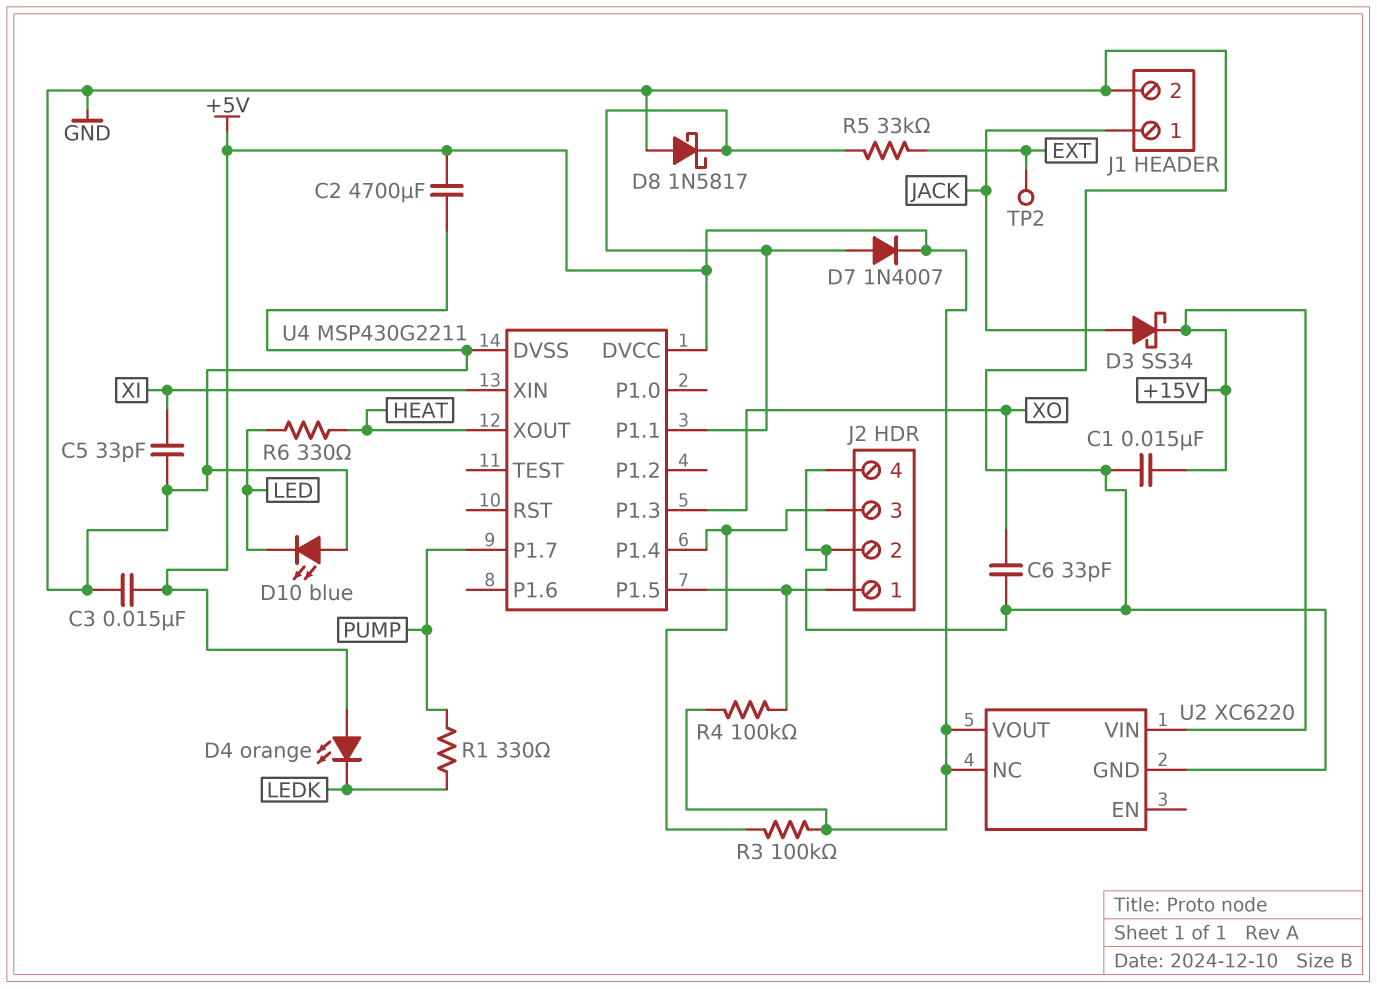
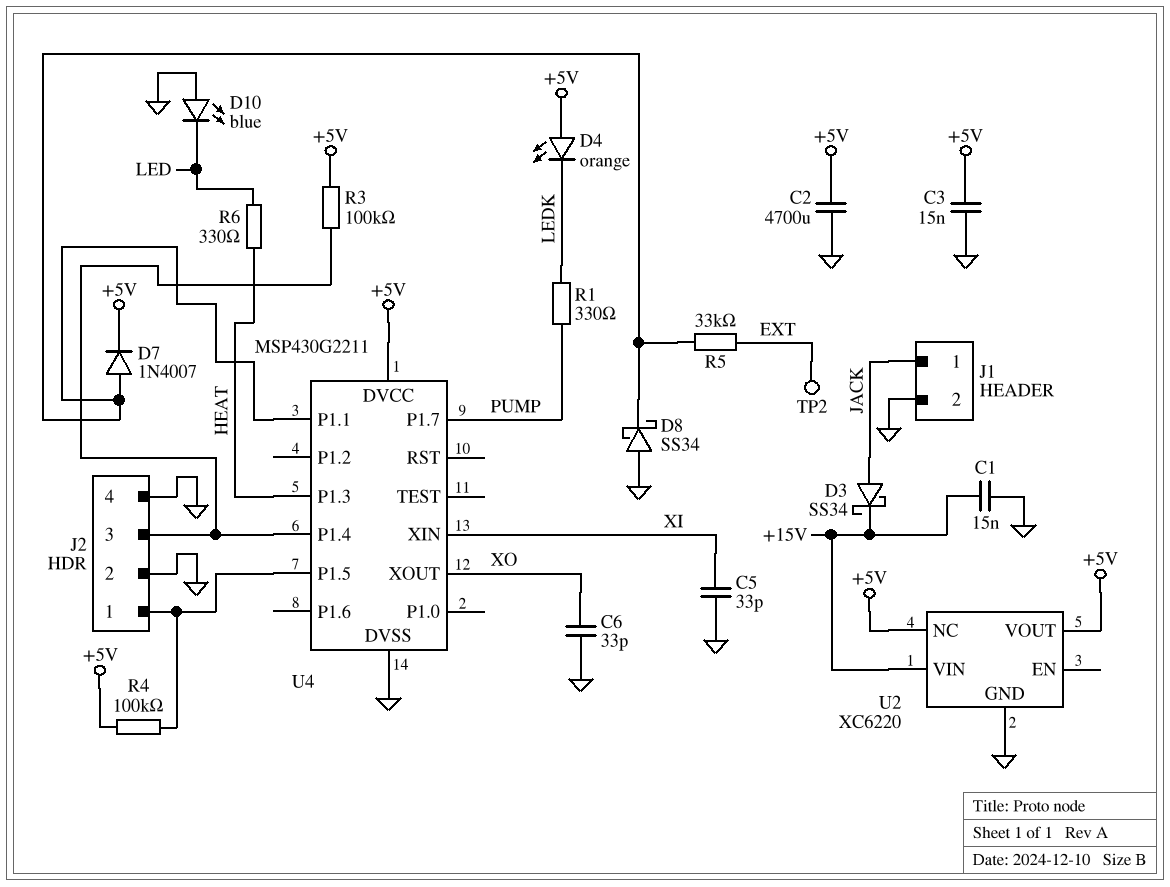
D8: schottky 1N5817 (A GND, K U4/P1.1) -> schottky SS34 (A GND, K U4/P1.1)
U4 pin P1.3: XO -> HEAT
U4 pin XOUT: HEAT -> XO

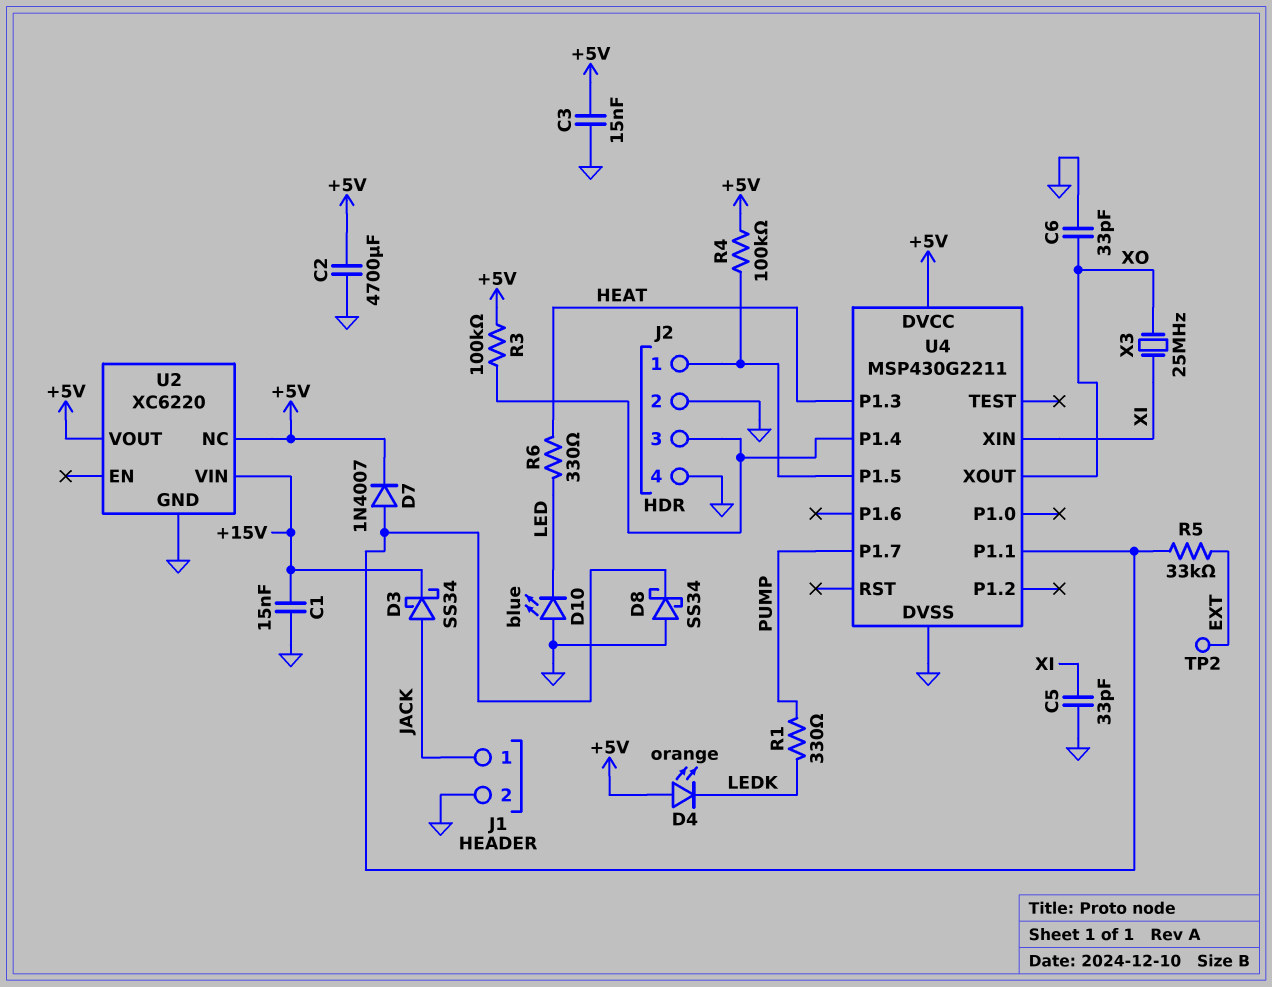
X3: none -> 25MHz (XI, XO)

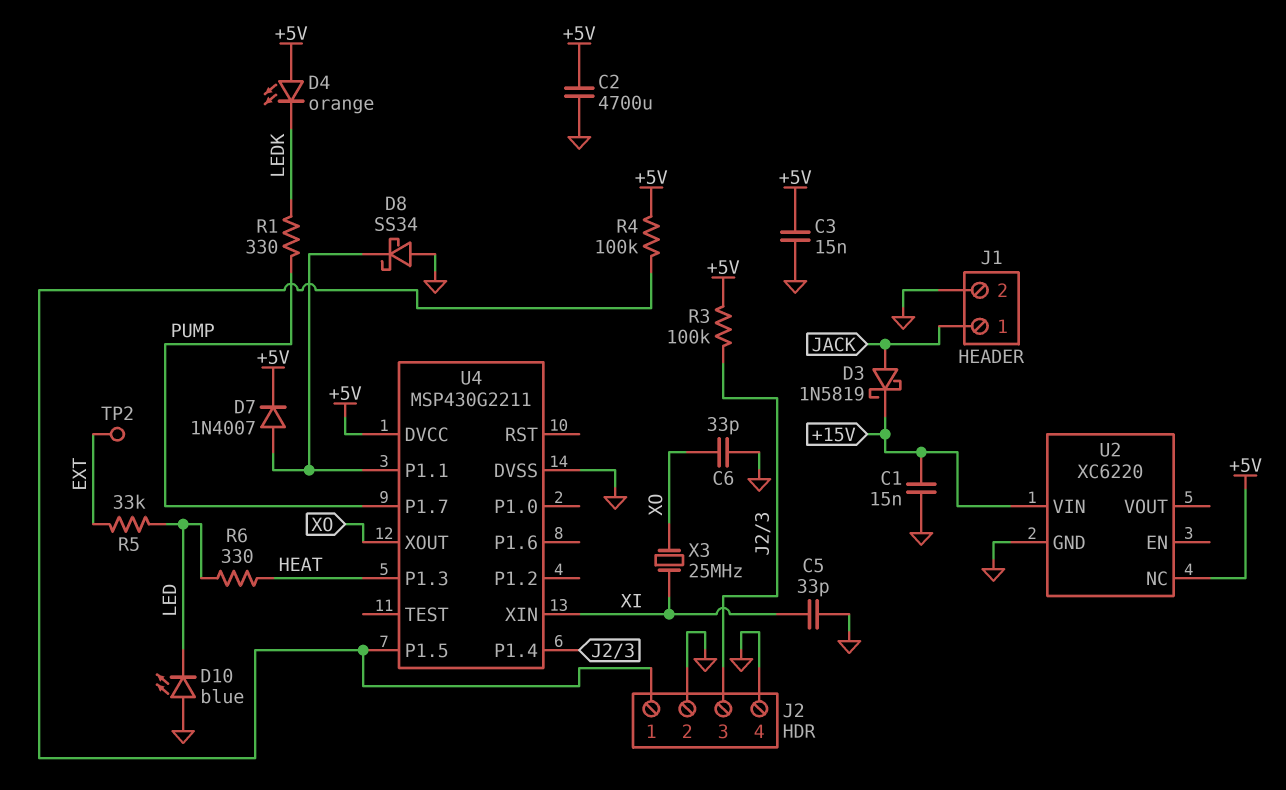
D3: schottky SS34 (A JACK, K +15V) -> schottky 1N5819 (A JACK, K +15V)
R5: 33k (EXT, U4/P1.1) -> 33k (EXT, LED)
U2 pin VOUT: +5V -> none

